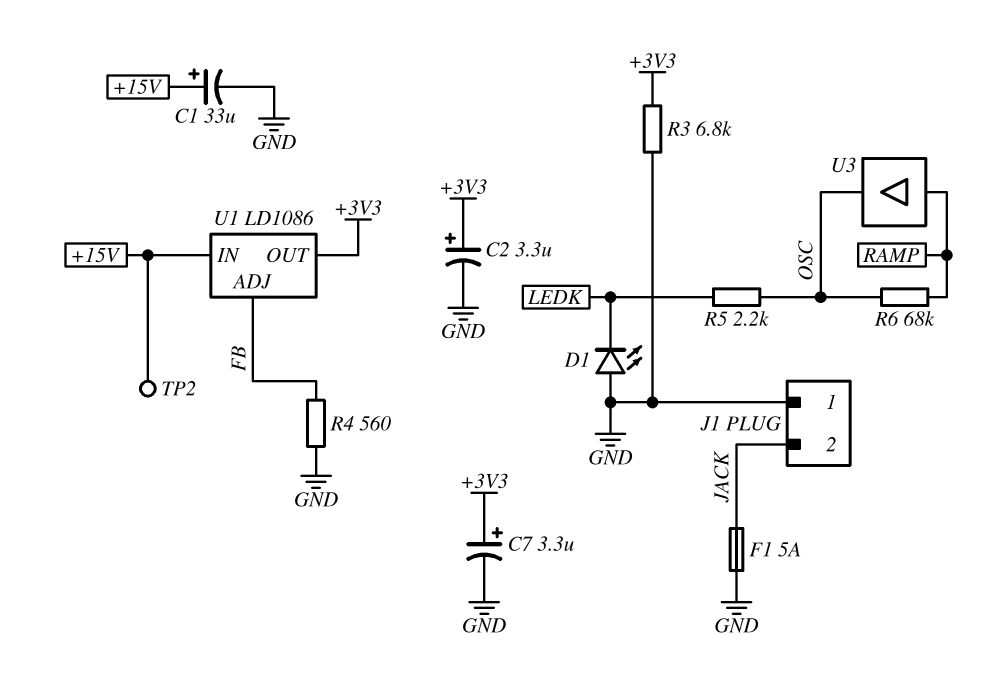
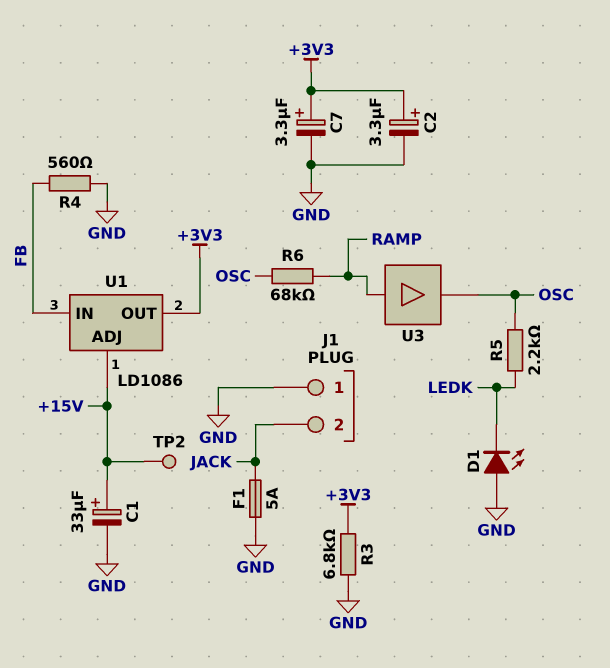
U1 pin ADJ: FB -> +15V
U1 pin IN: +15V -> FB

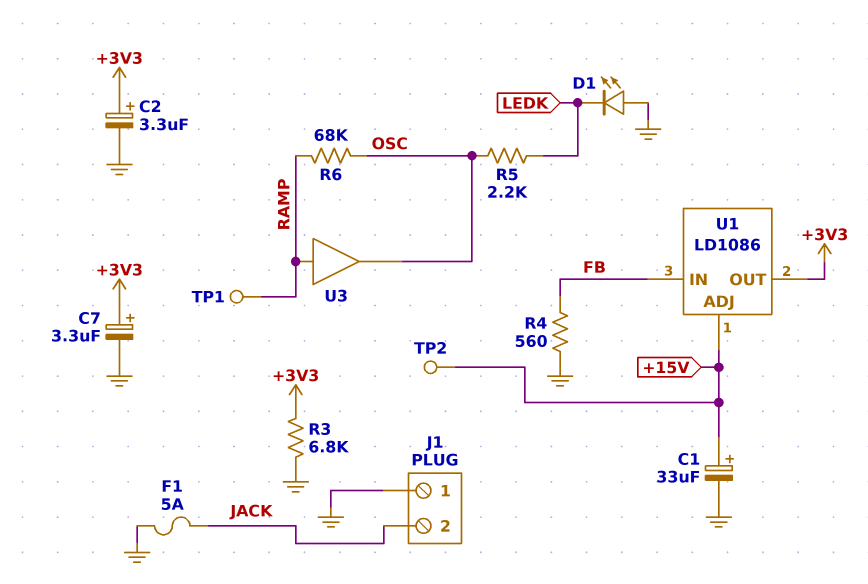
TP1: none -> test point (RAMP)

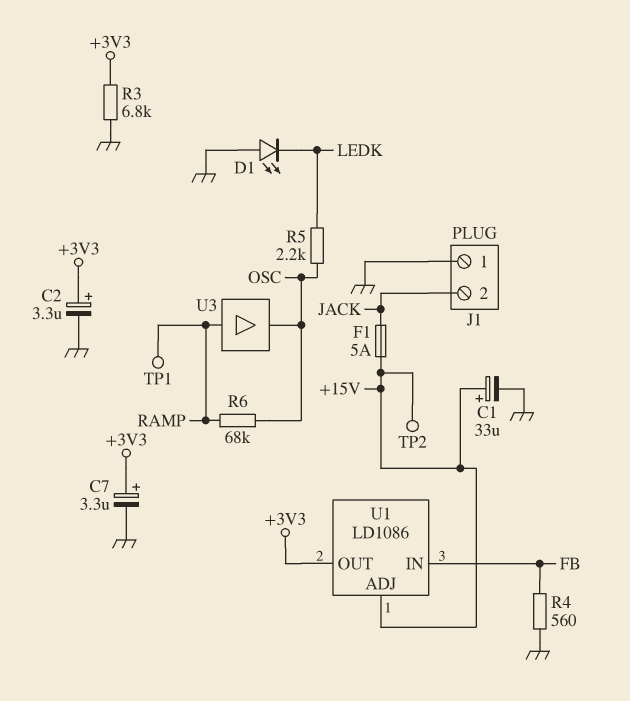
F1: 5A (GND, JACK) -> 5A (+15V, JACK)

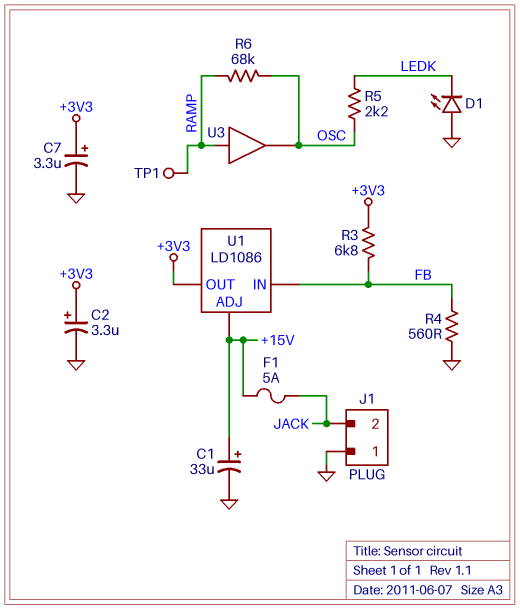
R3: 6.8k (+3V3, GND) -> 6.8k (+3V3, FB)
TP2: test point (+15V) -> none

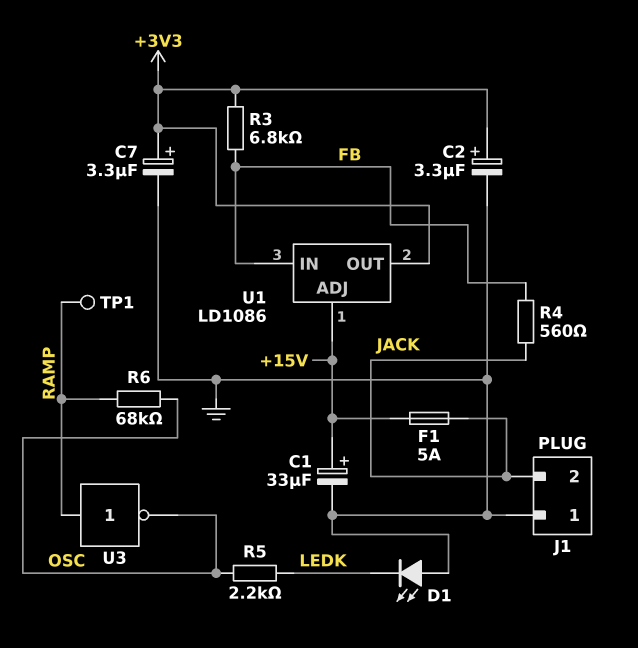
R4: 560 (FB, GND) -> 560 (FB, JACK)
U3: buffer (in RAMP, out OSC) -> NOT (in RAMP, out OSC)

